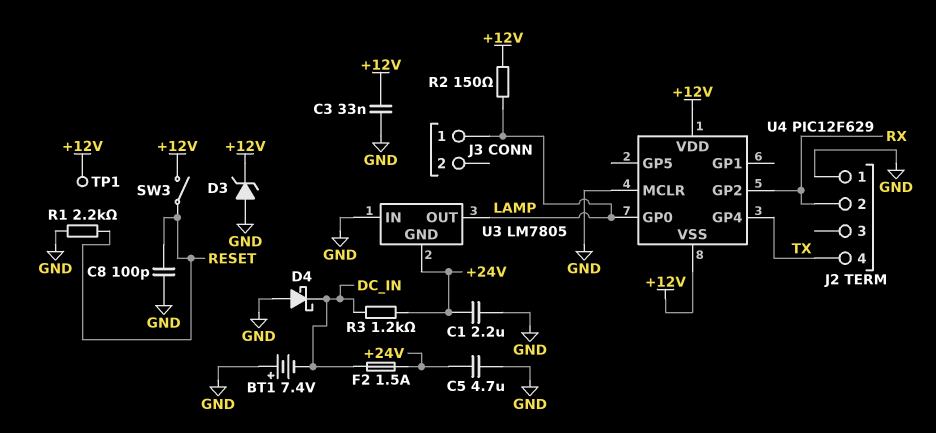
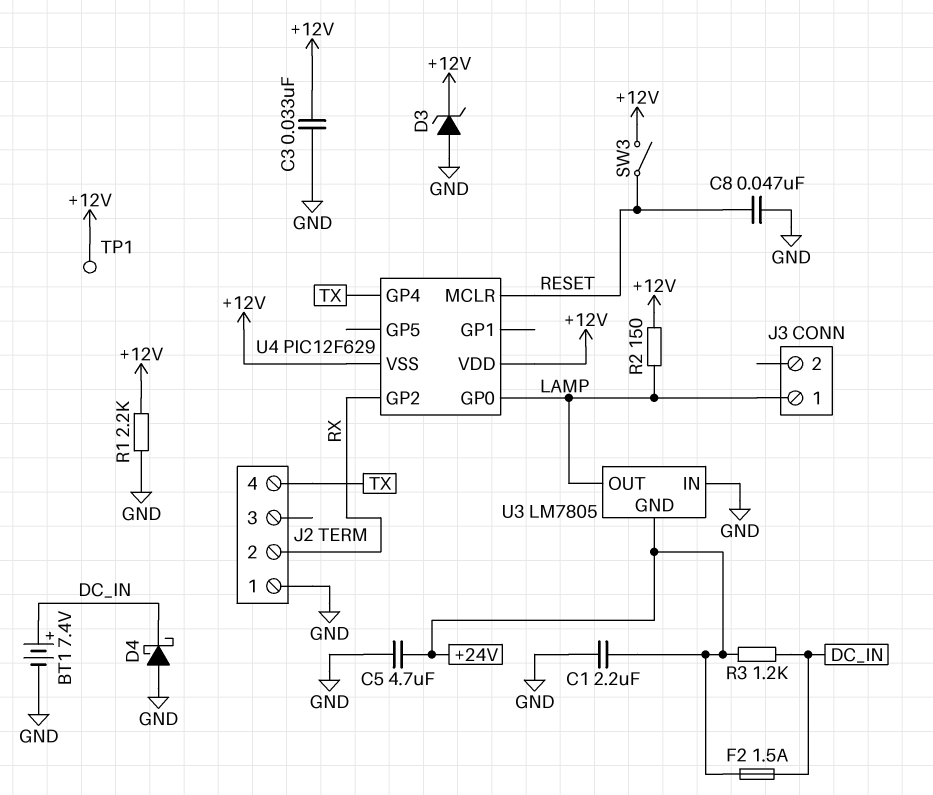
BT1: 7.4V (plus GND, minus DC_IN) -> 7.4V (plus DC_IN, minus GND)
C8: 100pF (GND, RESET) -> 47nF (GND, RESET)
R1: 2.2k (GND, RESET) -> 2.2k (+12V, GND)
U4 pin MCLR: GND -> RESET

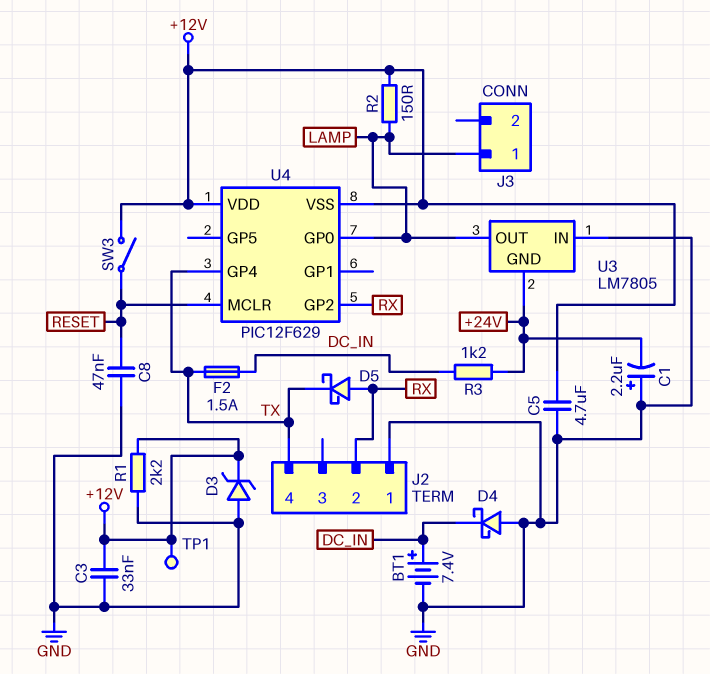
C1: 2.2uF (+24V, GND) -> 2.2uF (plus GND, minus +24V)
C5: 4.7uF (+24V, GND) -> 4.7uF (+12V, GND)
D5: none -> schottky (A RX, K TX)
F2: 1.5A (+24V, DC_IN) -> 1.5A (DC_IN, TX)

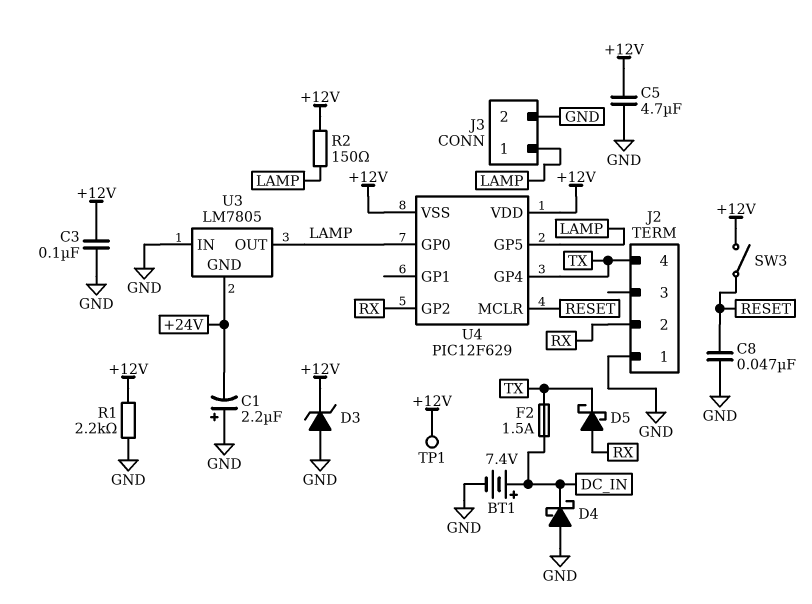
C3: 33nF (+12V, GND) -> 100nF (+12V, GND)
J3 pin 2: none -> GND
R3: 1.2k (+24V, DC_IN) -> none
U4 pin GP5: none -> LAMP

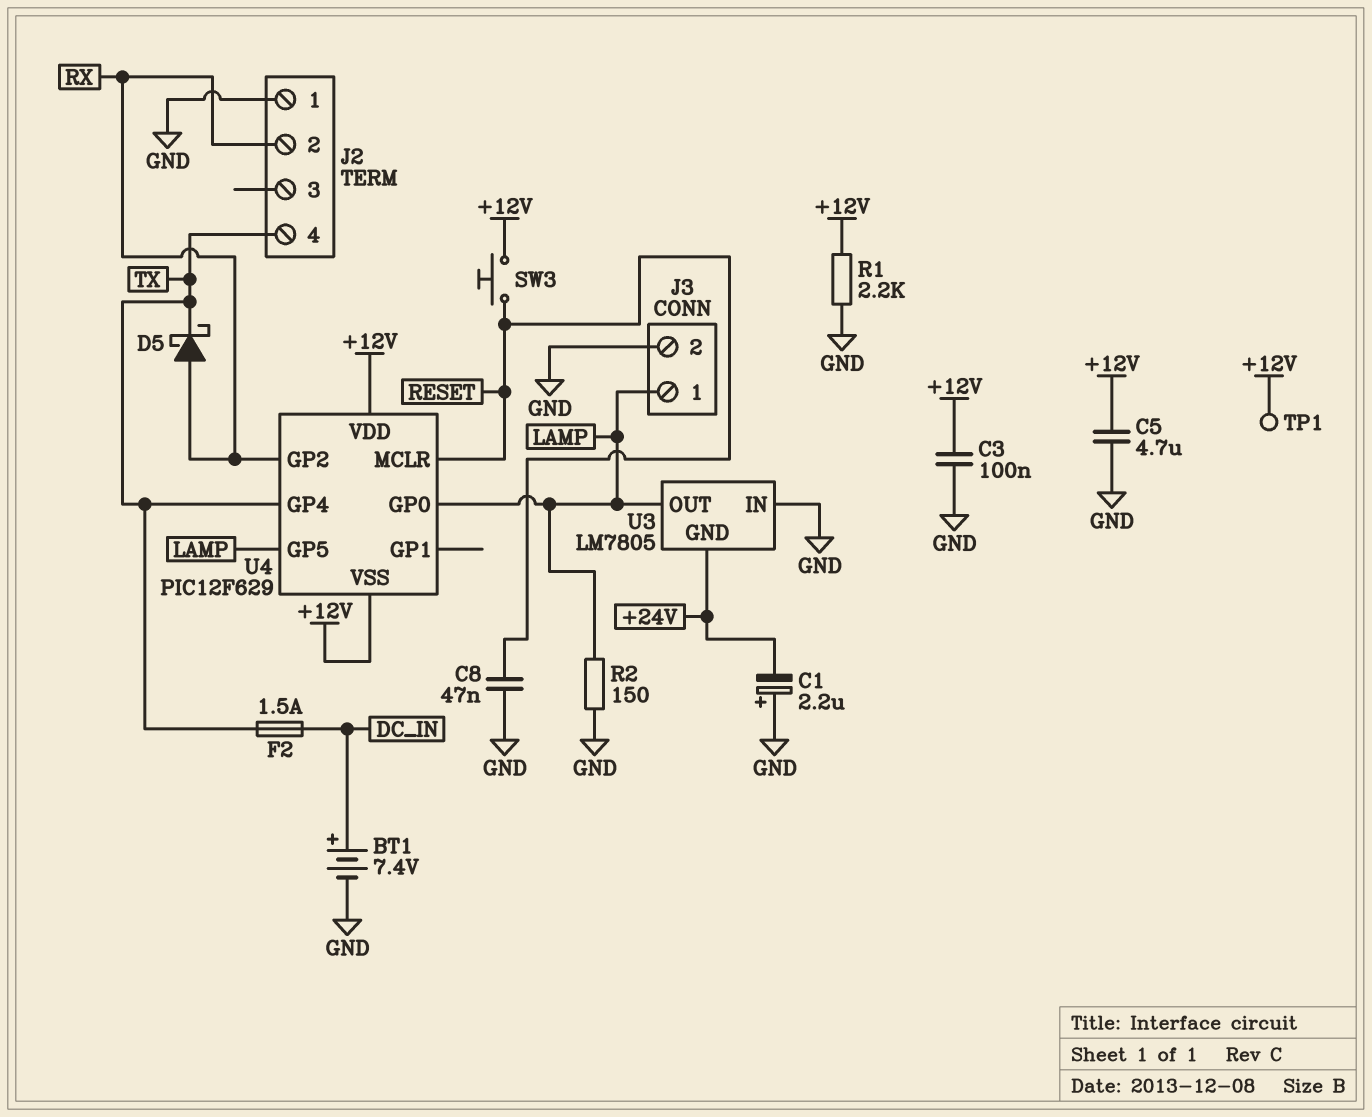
D3: zener (A GND, K +12V) -> none
D4: schottky (A GND, K DC_IN) -> none
R2: 150 (+12V, LAMP) -> 150 (GND, LAMP)
SW3: switch (+12V, RESET) -> button (+12V, RESET)

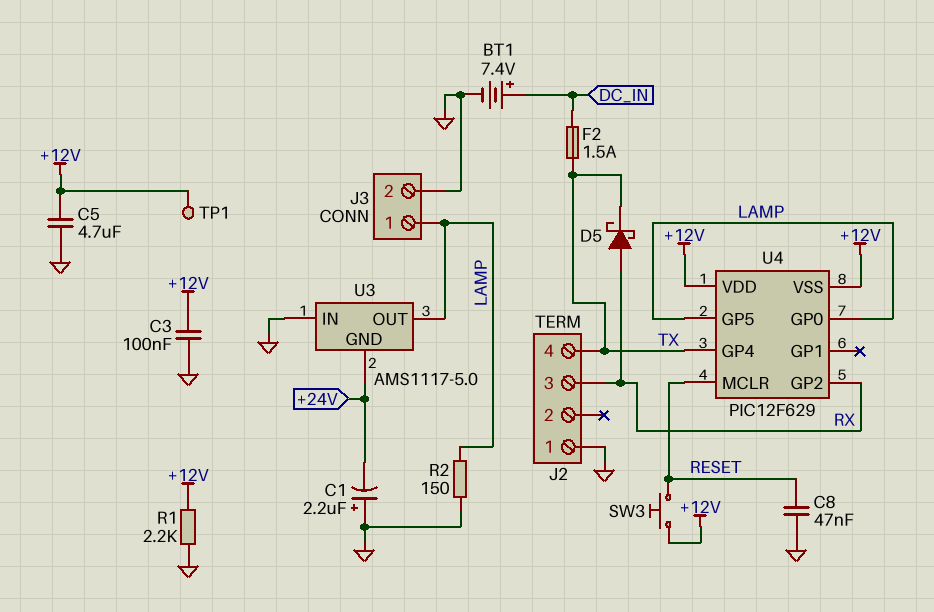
J2 pin 2: RX -> none
J2 pin 3: none -> RX
U3: LM7805 -> AMS1117-5.0

